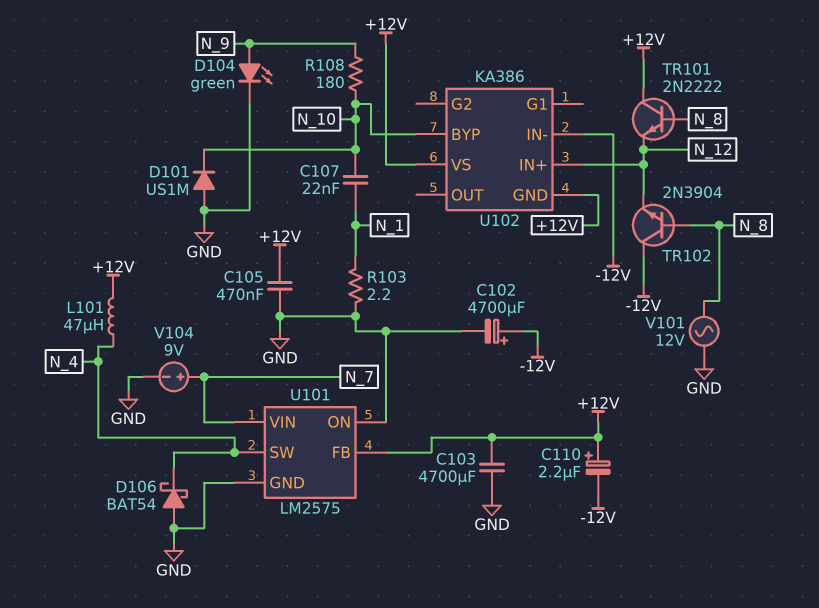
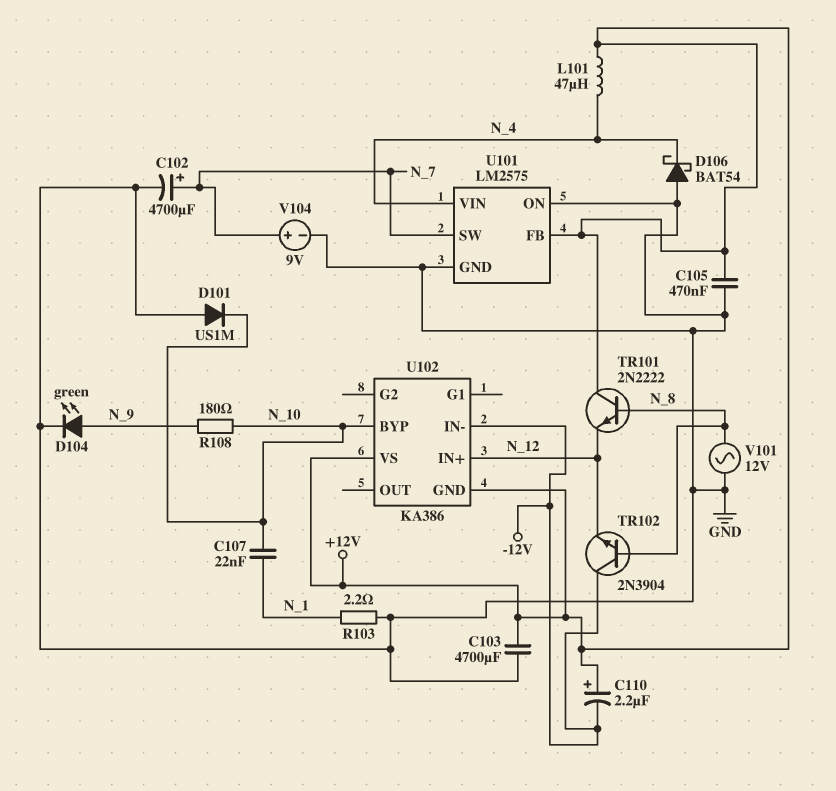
C102: 4700uF (plus -12V, minus GND) -> 4700uF (plus N_7, minus GND)
U101 pin SW: N_4 -> N_7
U101 pin VIN: N_7 -> N_4

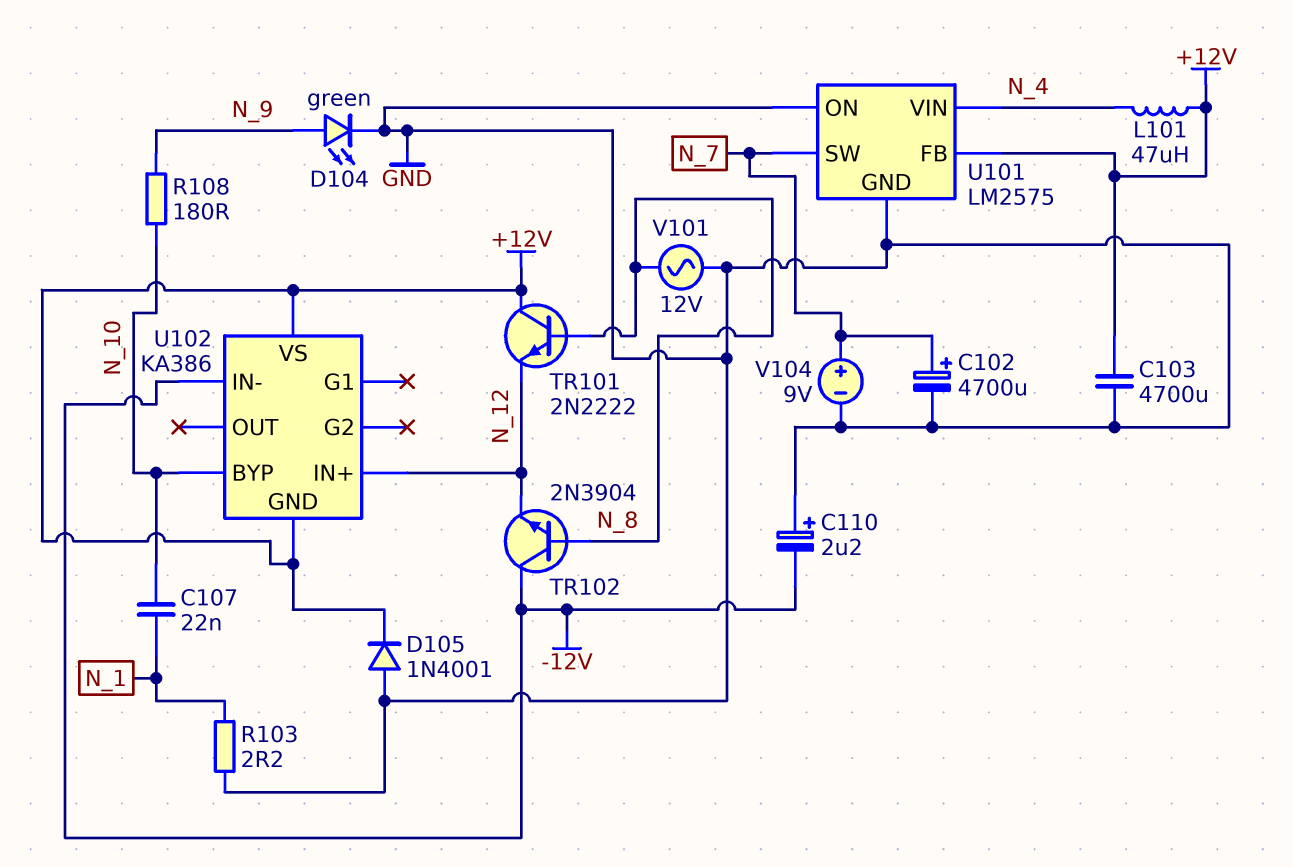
C105: 470nF (+12V, GND) -> none
C110: 2.2uF (plus +12V, minus -12V) -> 2.2uF (plus GND, minus -12V)
D101: diode US1M (A GND, K N_10) -> none
D105: none -> diode 1N4001 (A GND, K +12V)
D106: schottky BAT54 (A GND, K N_4) -> none

